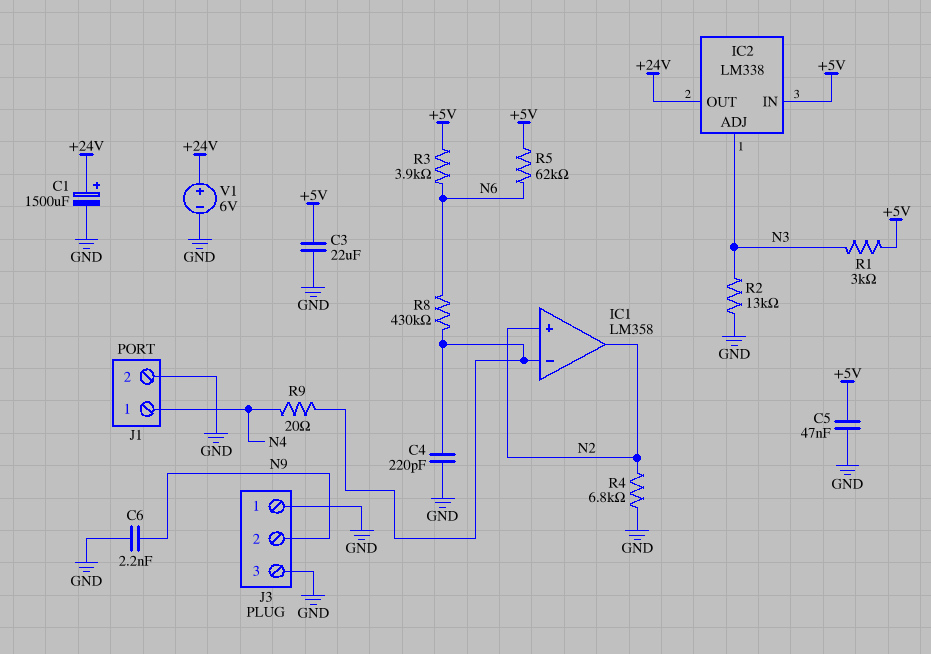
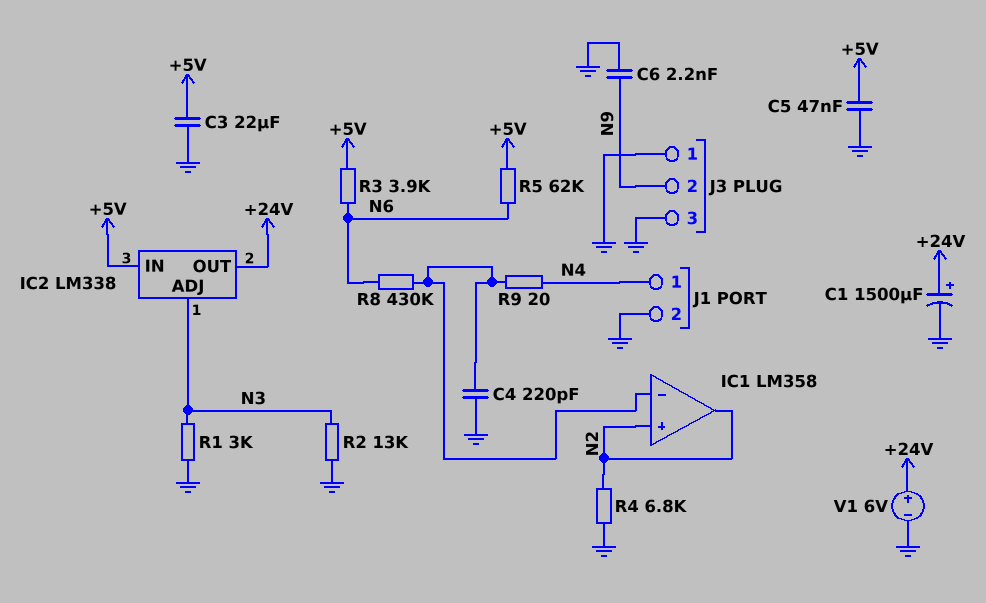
R1: 3k (+5V, N3) -> 3k (GND, N3)

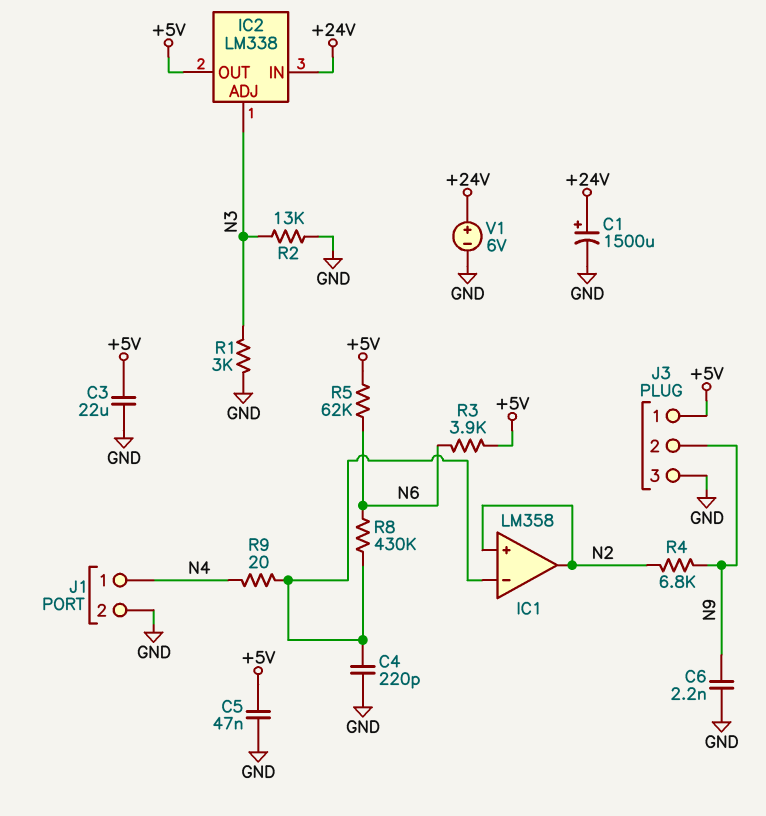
IC2 pin IN: +5V -> +24V
IC2 pin OUT: +24V -> +5V
J3 pin 1: GND -> +5V
R4: 6.8k (GND, N2) -> 6.8k (N2, N9)

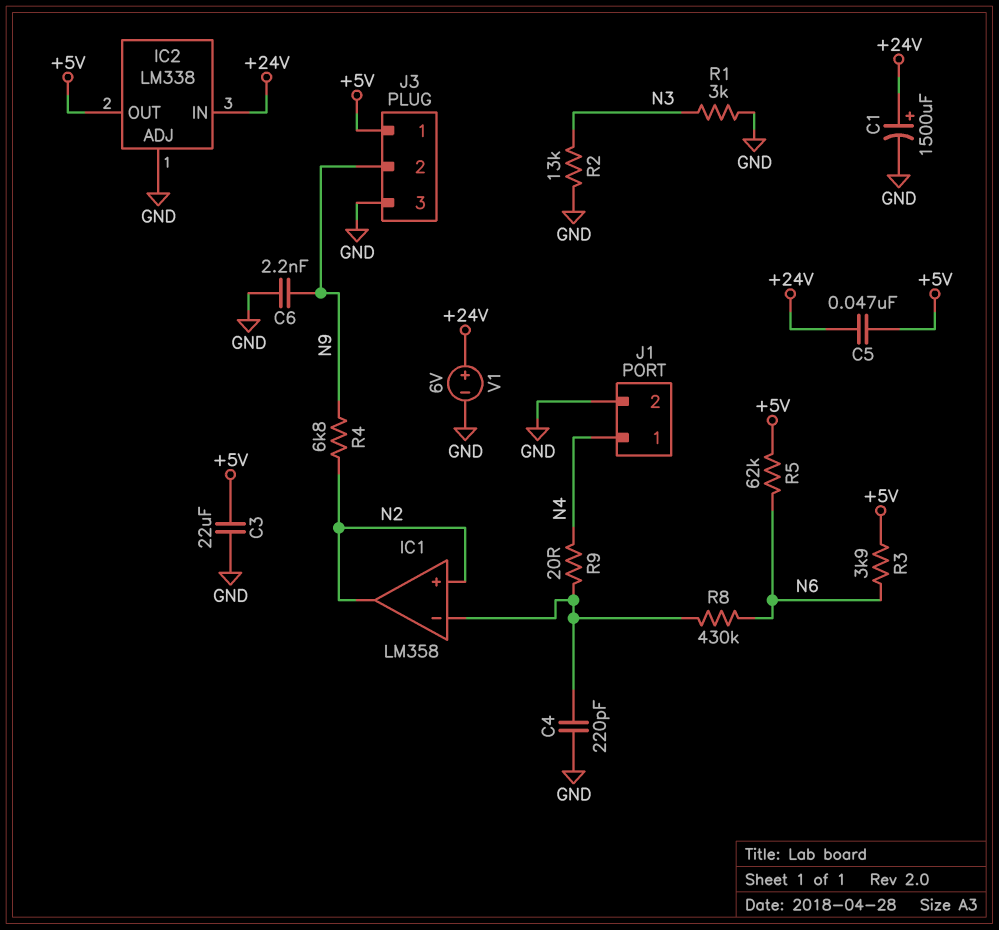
C5: 47nF (+5V, GND) -> 47nF (+5V, +24V)
IC2 pin ADJ: N3 -> GND

